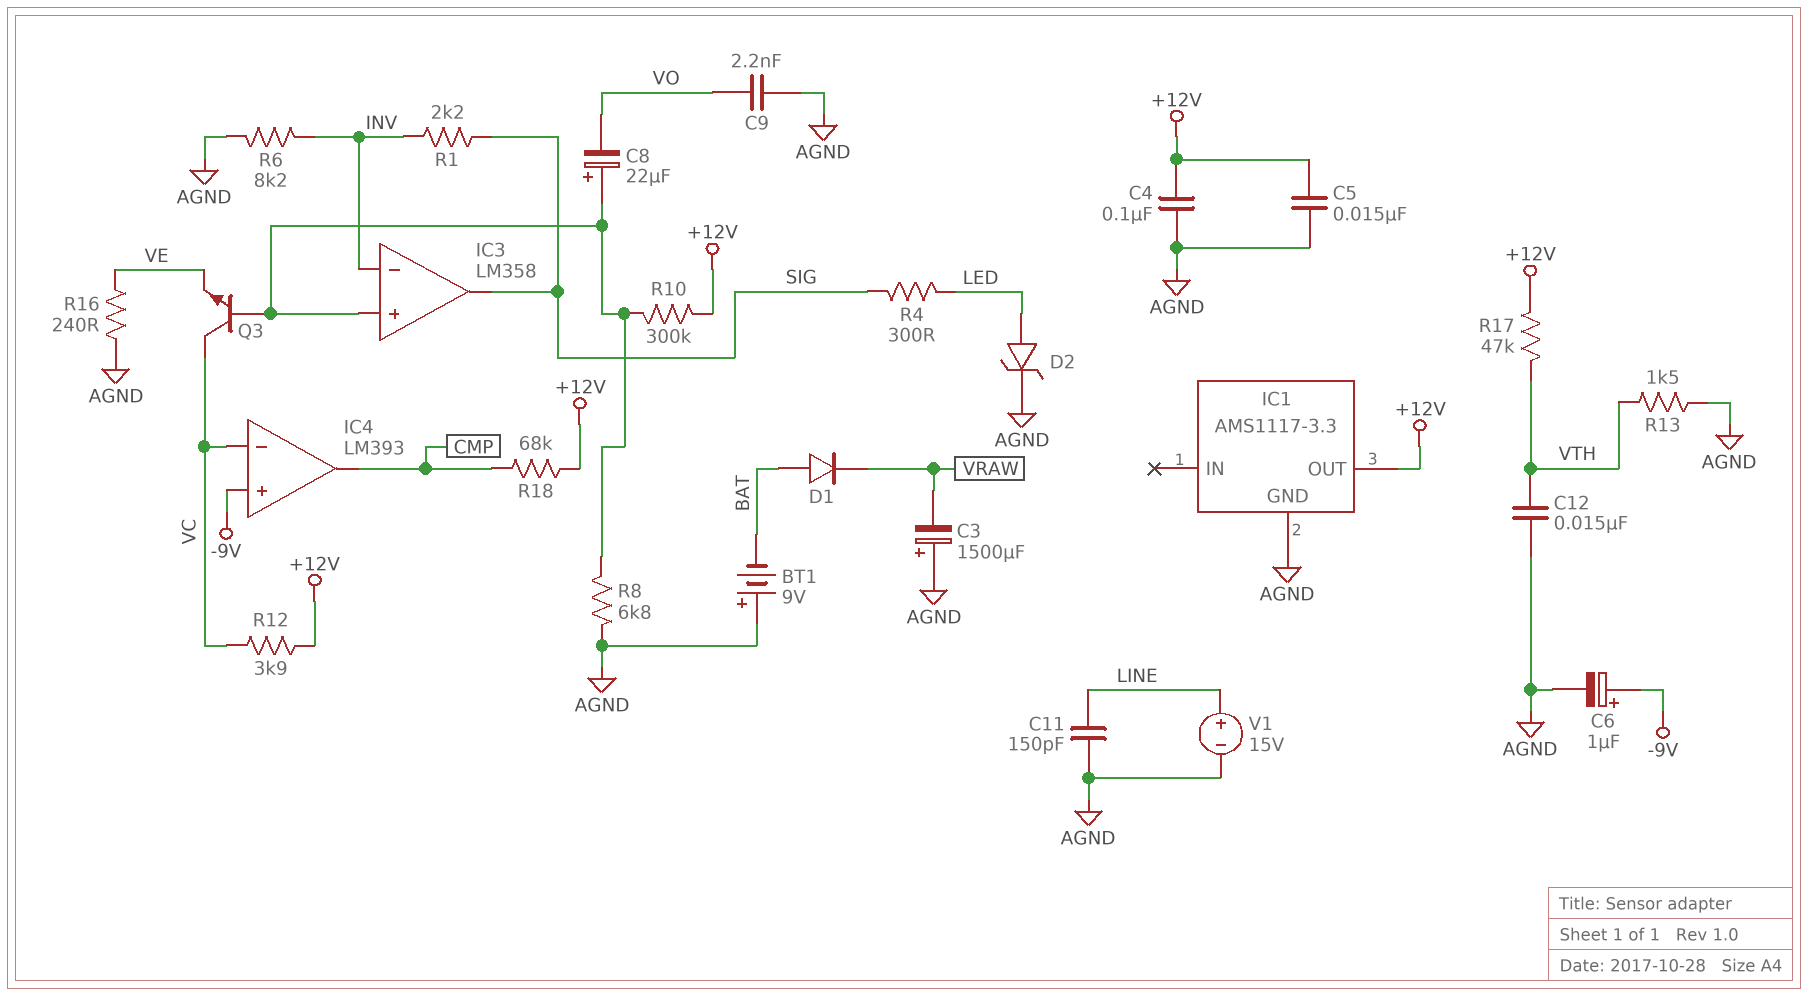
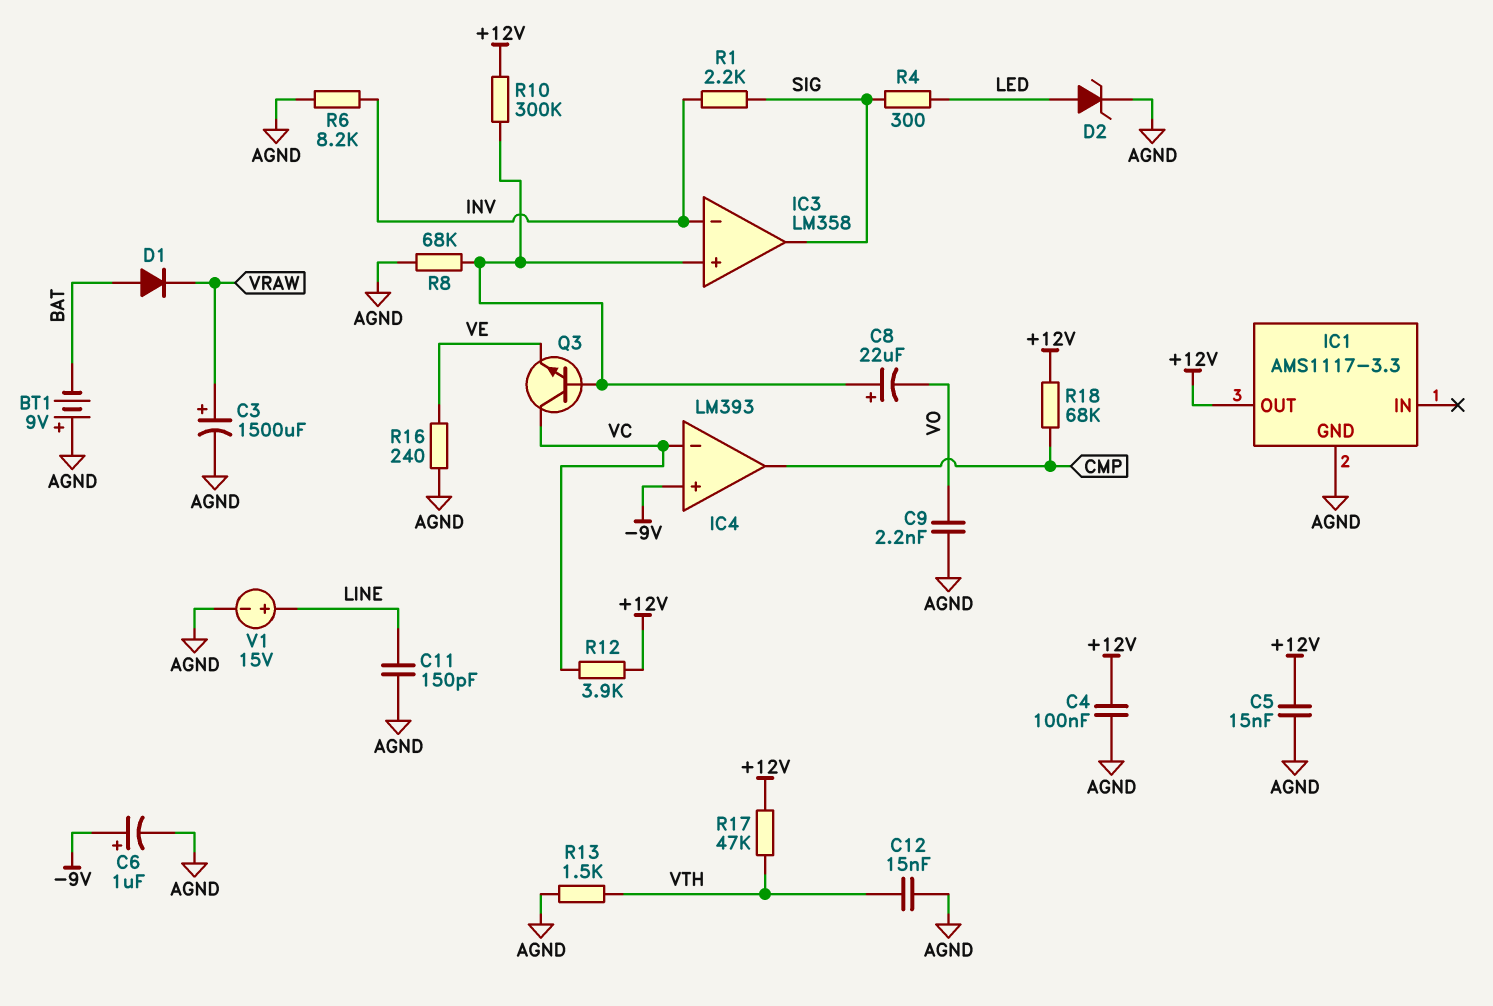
C3: 1500uF (plus AGND, minus VRAW) -> 1500uF (plus VRAW, minus AGND)
R8: 6.8k (AGND, IC3/in+) -> 68k (AGND, IC3/in+)

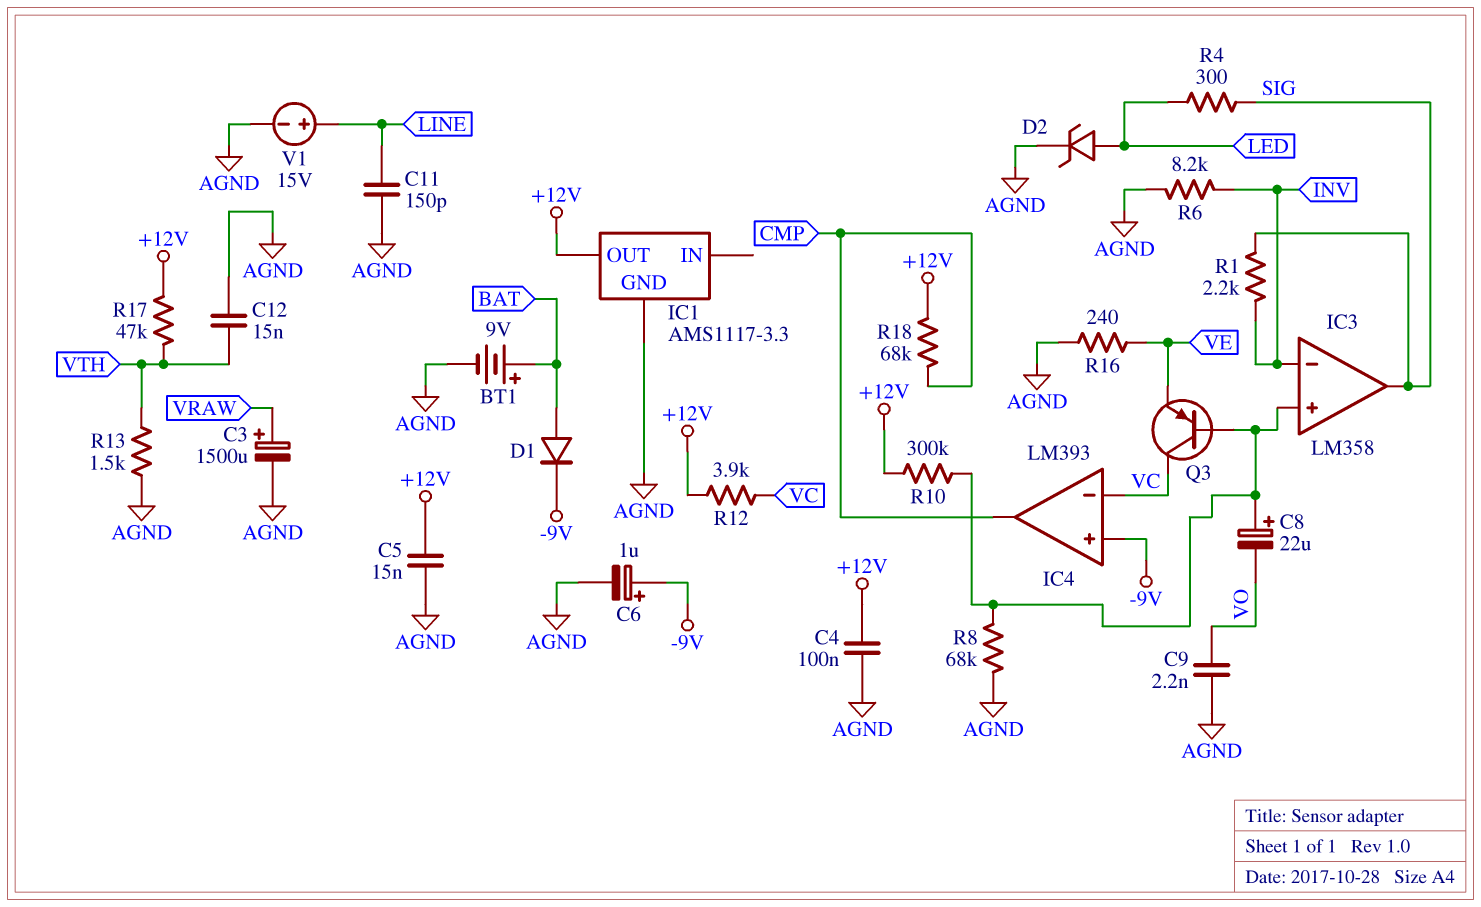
BT1: 9V (plus AGND, minus BAT) -> 9V (plus BAT, minus AGND)
D1: diode (A BAT, K VRAW) -> diode (A BAT, K -9V)
Q3: NPN (B IC3/in+, C VC, E VE) -> PNP (B IC3/in+, C VC, E VE)

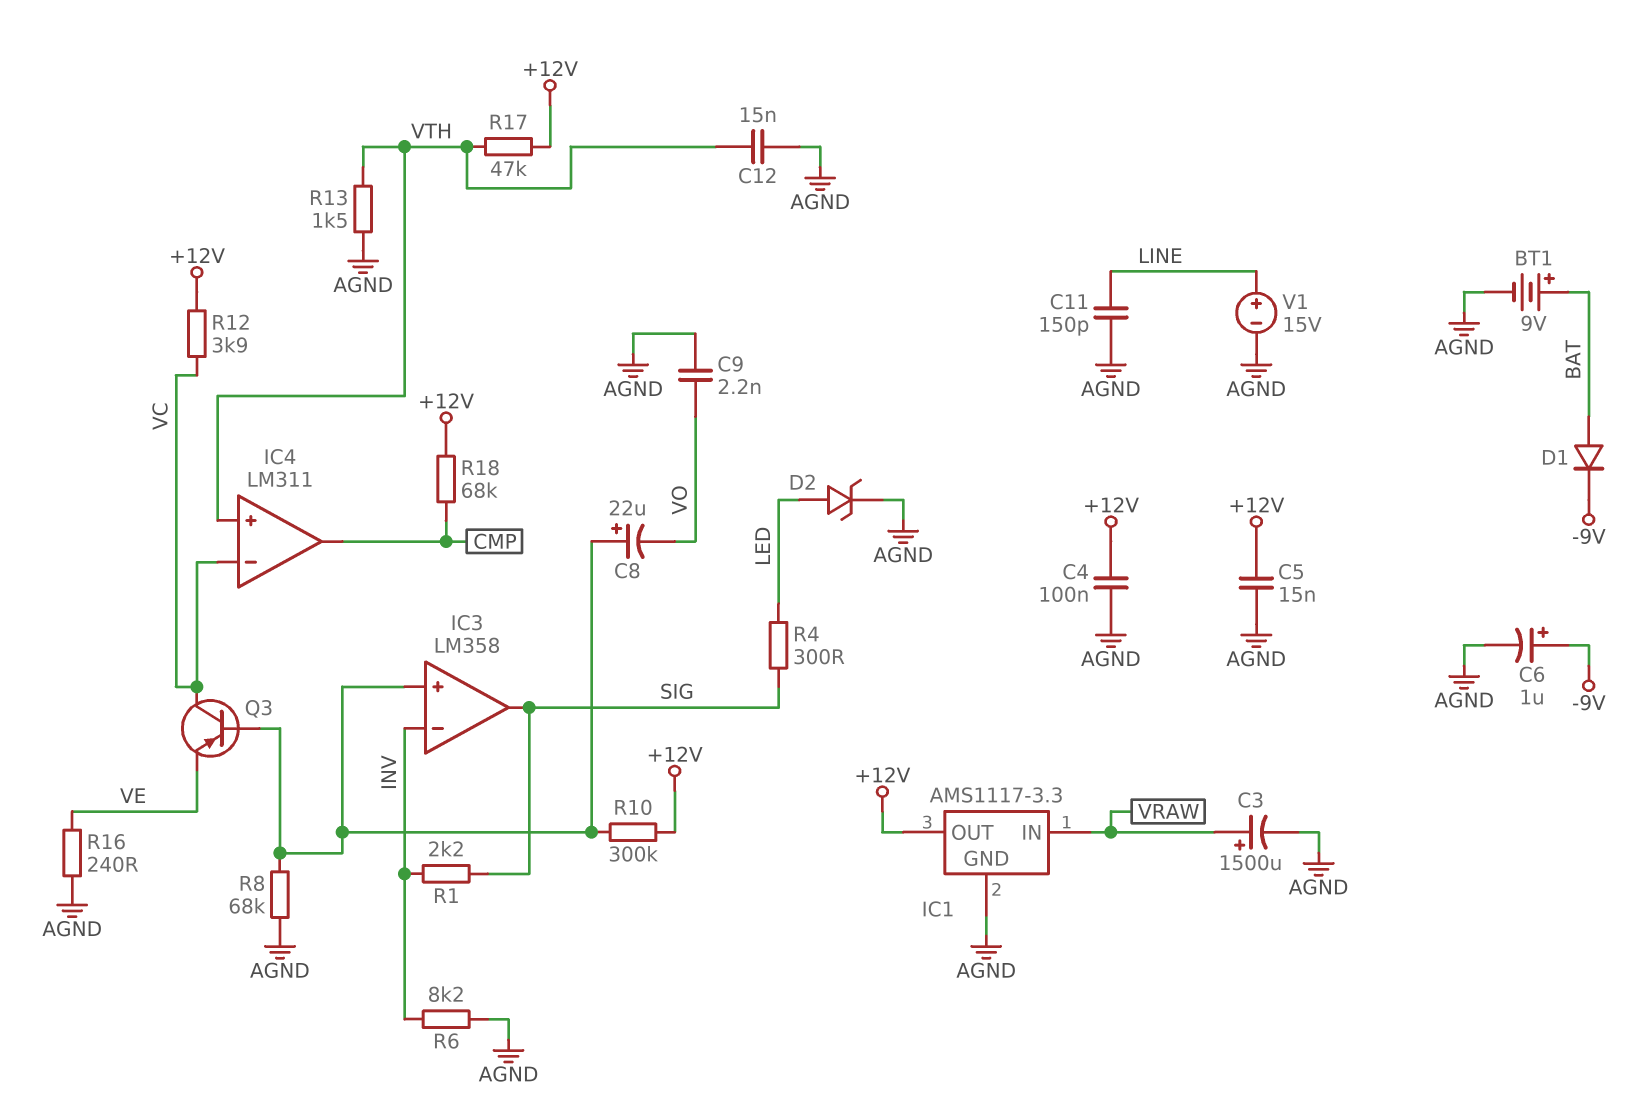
IC1 pin IN: none -> VRAW
IC4: LM393 -> LM311
IC4 pin in+: -9V -> VTH

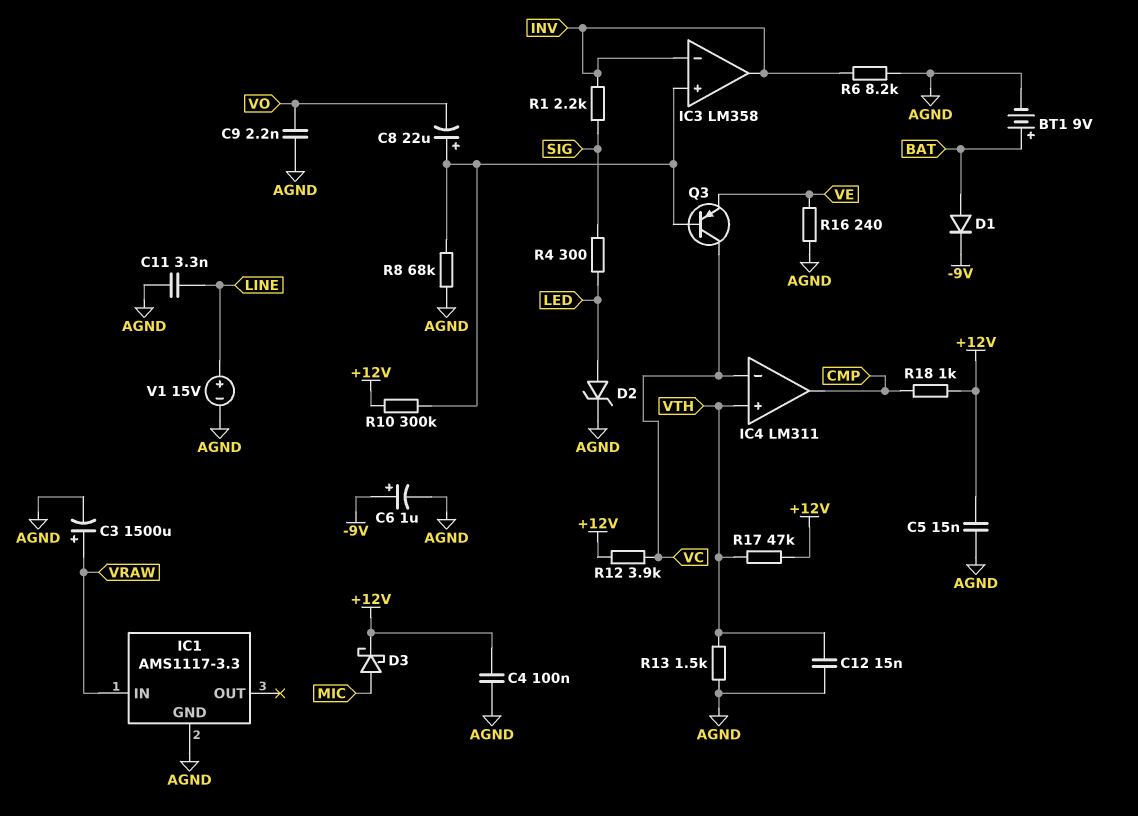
C11: 150pF (AGND, LINE) -> 3.3nF (AGND, LINE)
D3: none -> schottky (A MIC, K +12V)
IC1 pin OUT: +12V -> none
IC3 pin out: SIG -> INV
R18: 68k (+12V, CMP) -> 1k (+12V, CMP)

